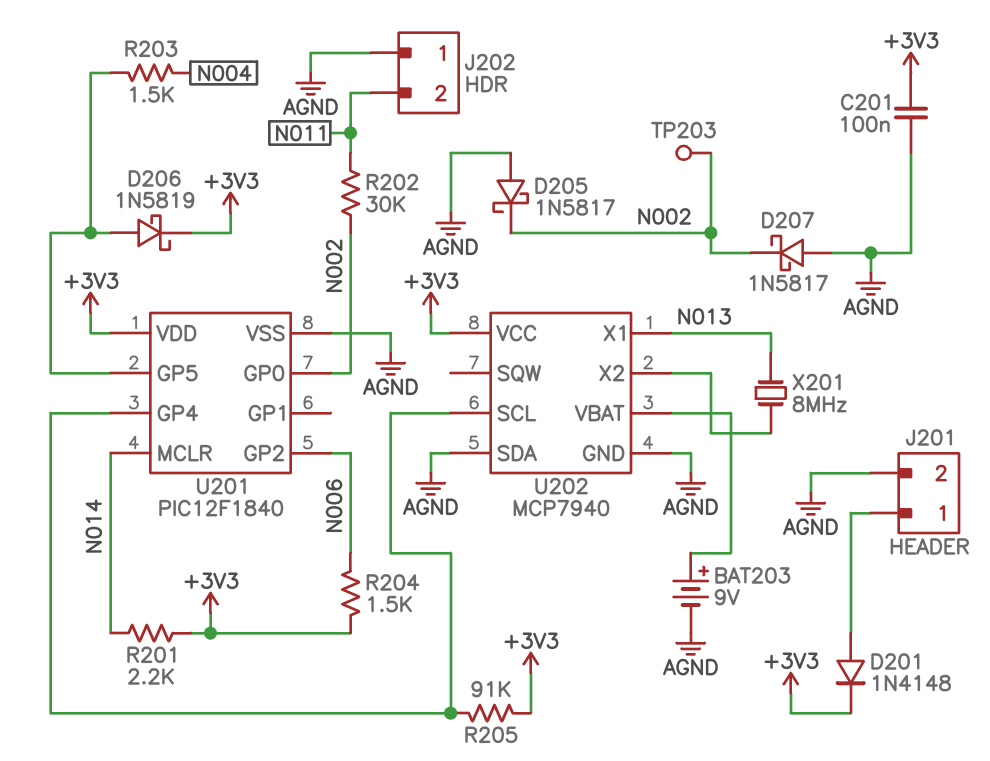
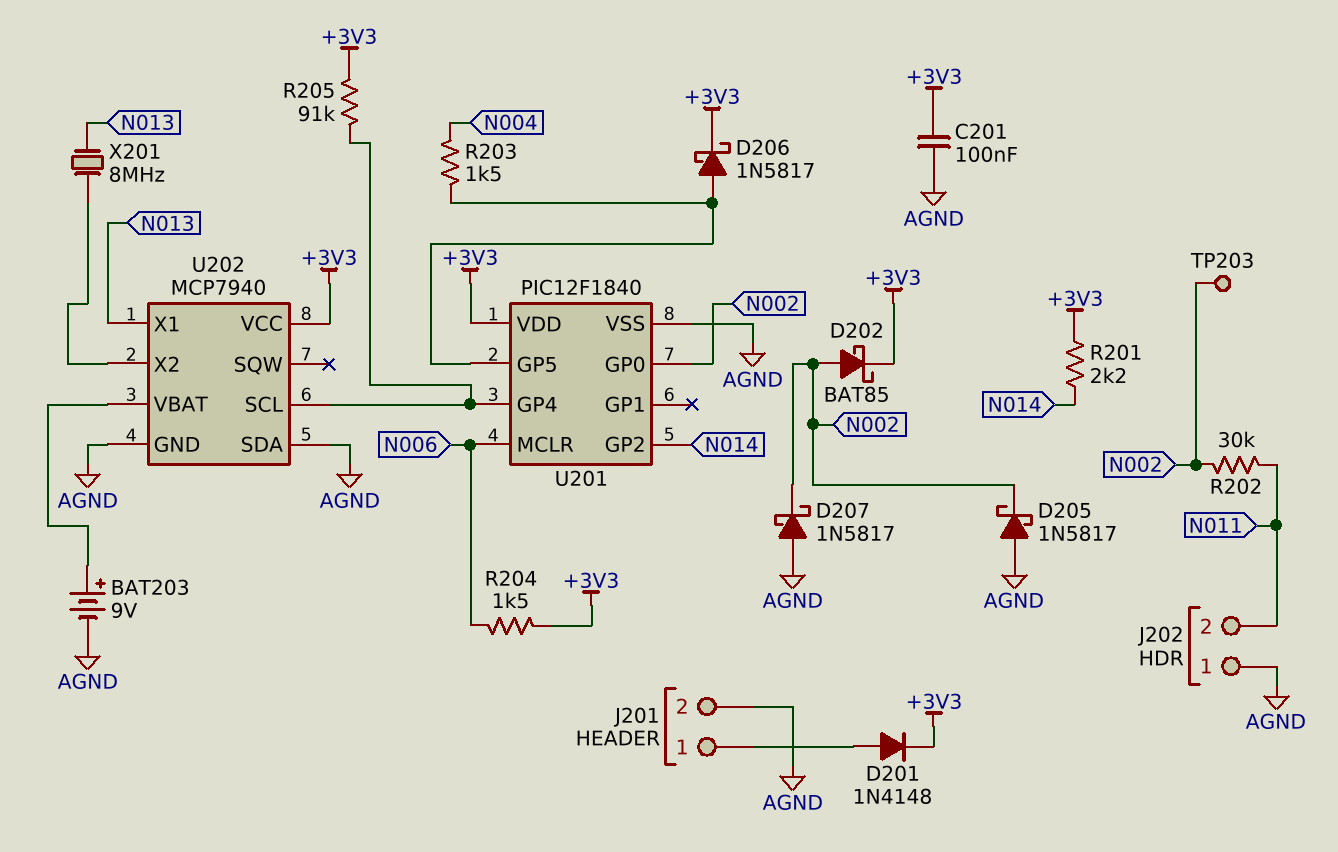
D202: none -> schottky BAT85 (A N002, K +3V3)
D206: schottky 1N5819 (A U201/GP5, K +3V3) -> schottky 1N5817 (A U201/GP5, K +3V3)
U201 pin GP2: N006 -> N014
U201 pin MCLR: N014 -> N006

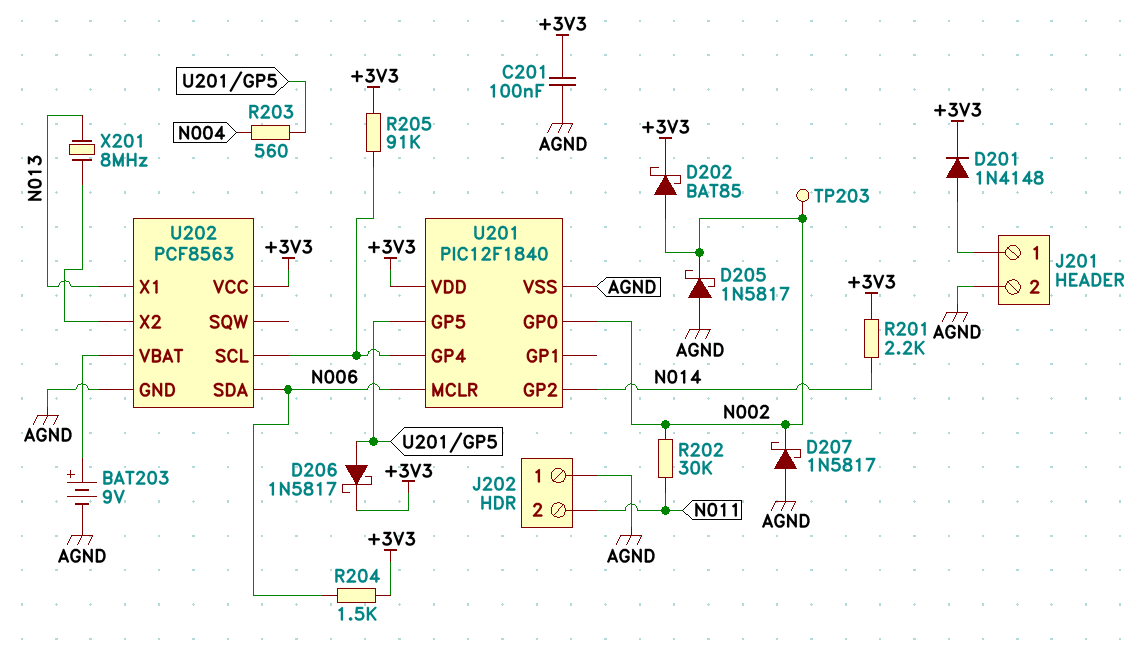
R203: 1.5k (N004, U201/GP5) -> 560 (N004, U201/GP5)
U202: MCP7940 -> PCF8563
U202 pin SDA: AGND -> N006

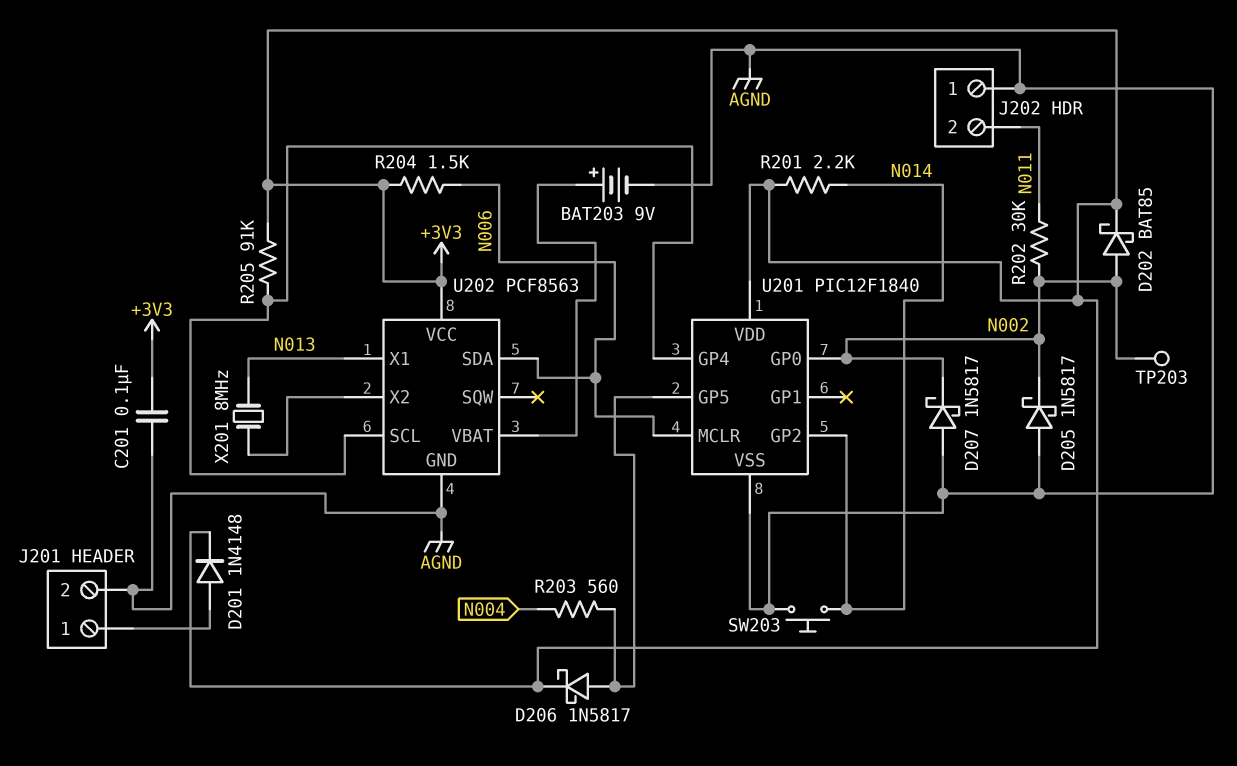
SW203: none -> button (AGND, N014)

